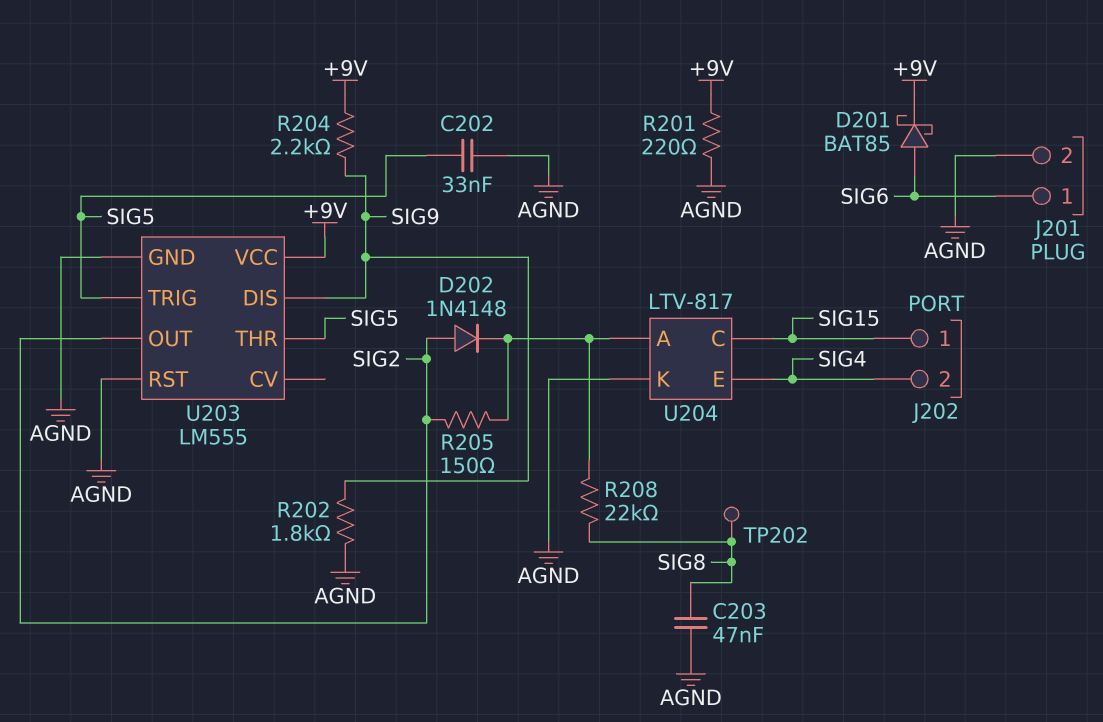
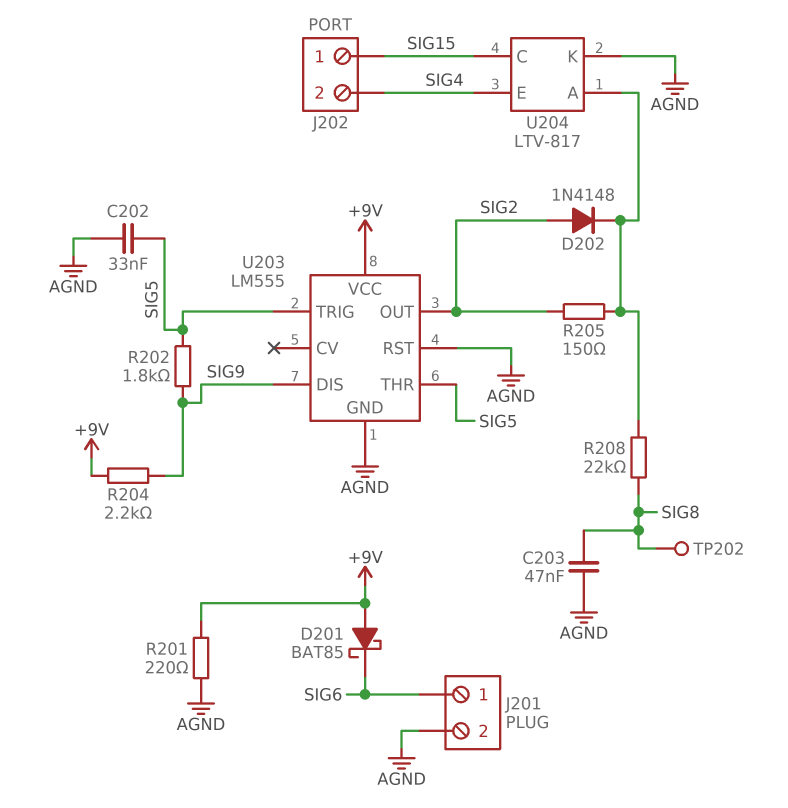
D201: schottky BAT85 (A SIG6, K +9V) -> schottky BAT85 (A +9V, K SIG6)
R202: 1.8k (AGND, SIG9) -> 1.8k (SIG5, SIG9)

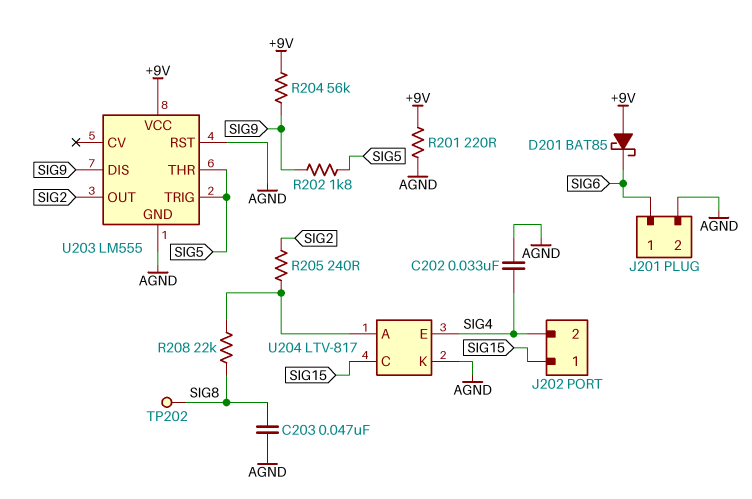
C202: 33nF (AGND, SIG5) -> 33nF (AGND, SIG4)
D202: diode 1N4148 (A SIG2, K U204/A) -> none
R204: 2.2k (+9V, SIG9) -> 56k (+9V, SIG9)
R205: 150 (SIG2, U204/A) -> 240 (SIG2, U204/A)

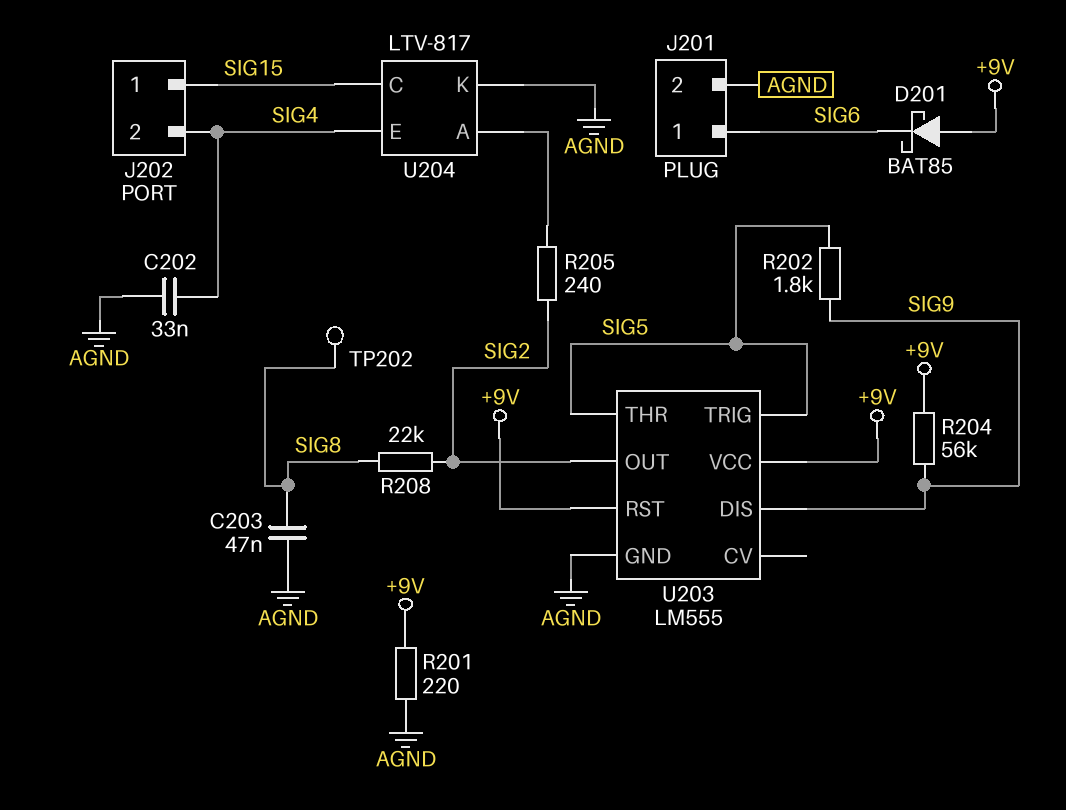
R208: 22k (SIG8, U204/A) -> 22k (SIG2, SIG8)
U203 pin RST: AGND -> +9V

